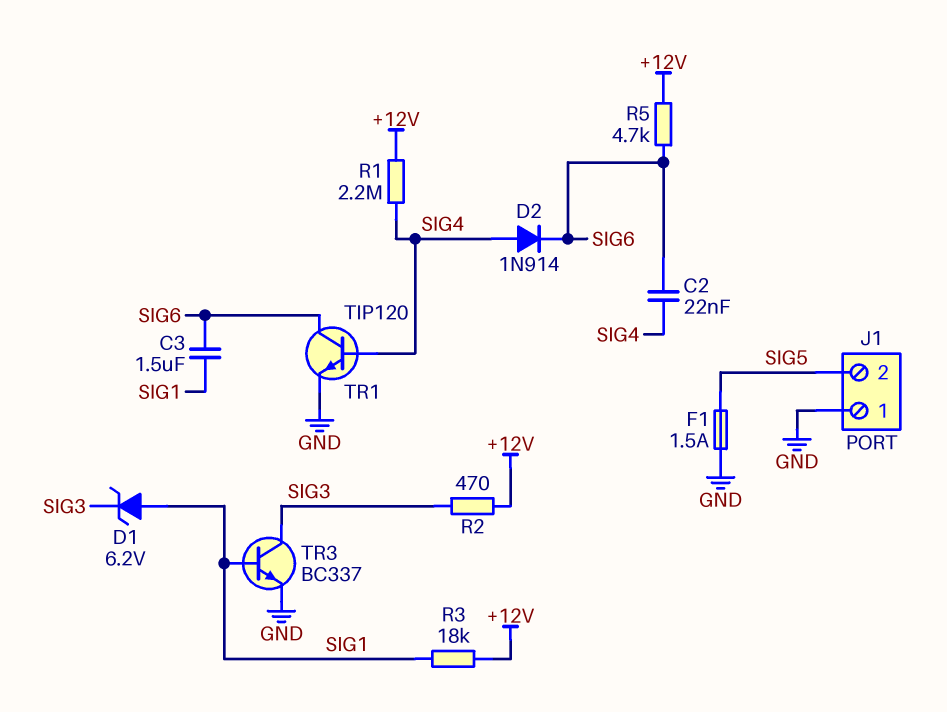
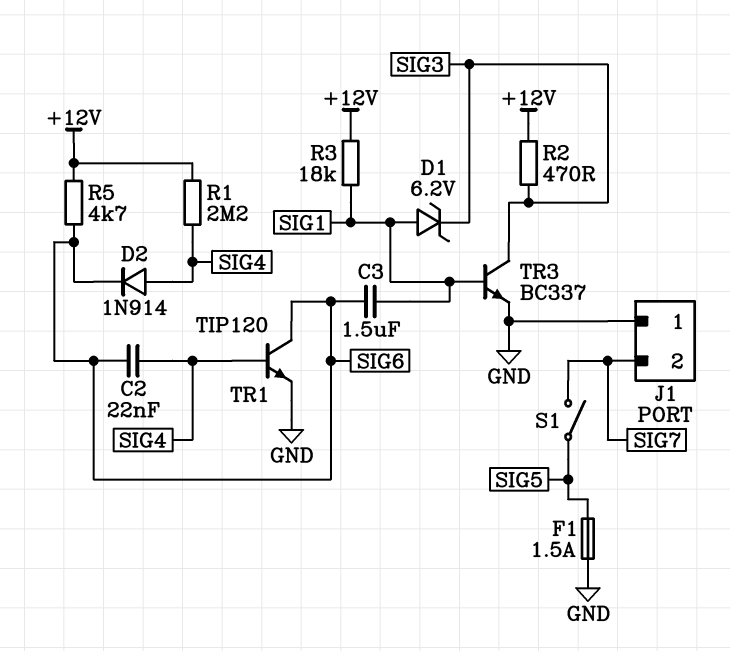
J1 pin 2: SIG5 -> SIG7
S1: none -> switch (SIG5, SIG7)

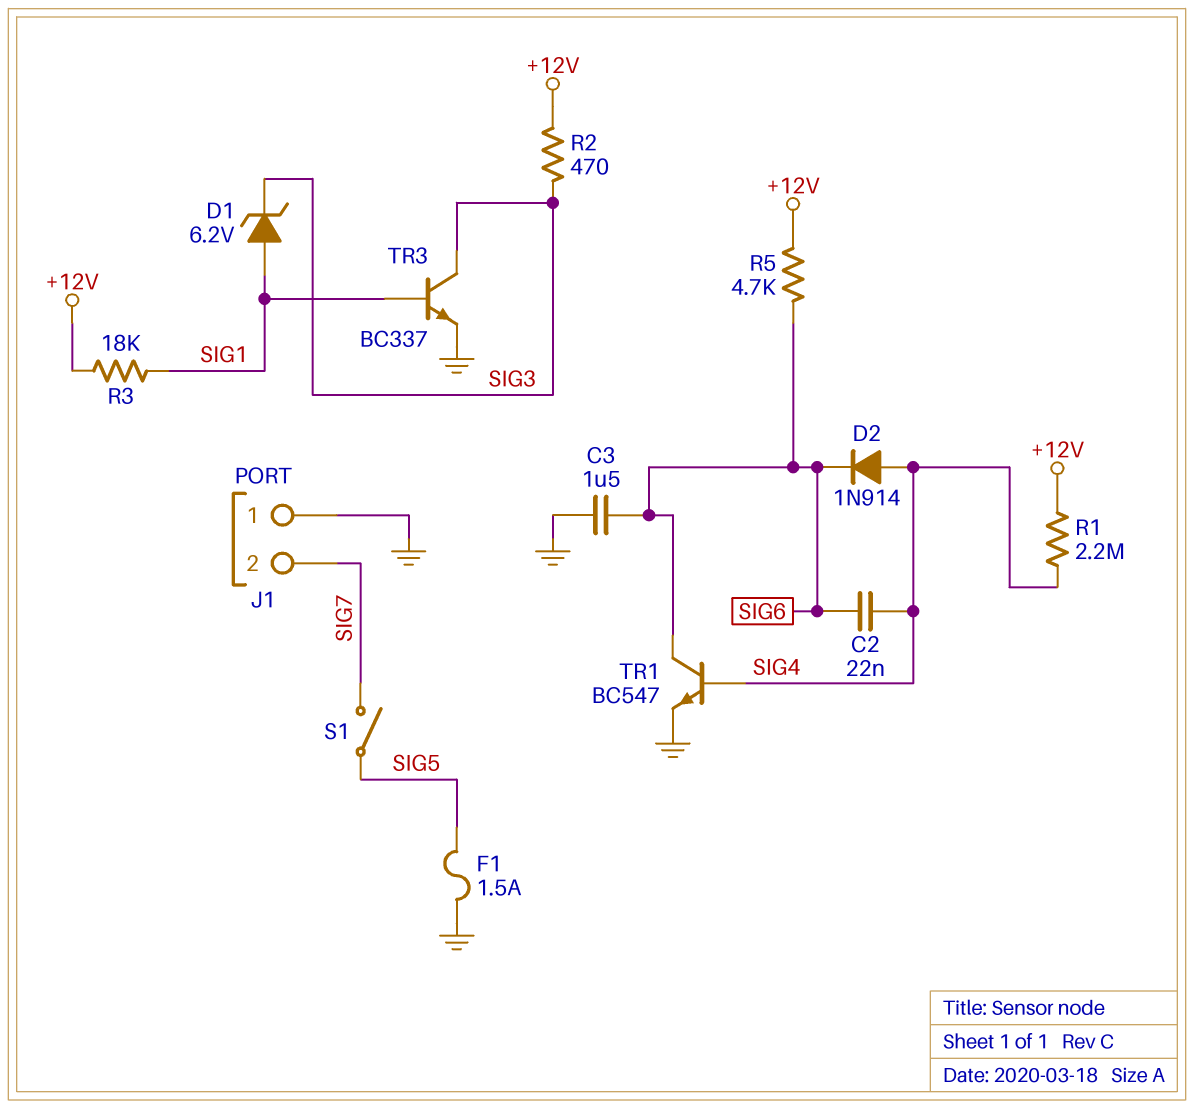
C3: 1.5uF (SIG1, SIG6) -> 1.5uF (GND, SIG6)
TR1: NPN TIP120 (B SIG4, C SIG6, E GND) -> NPN BC547 (B SIG4, C SIG6, E GND)

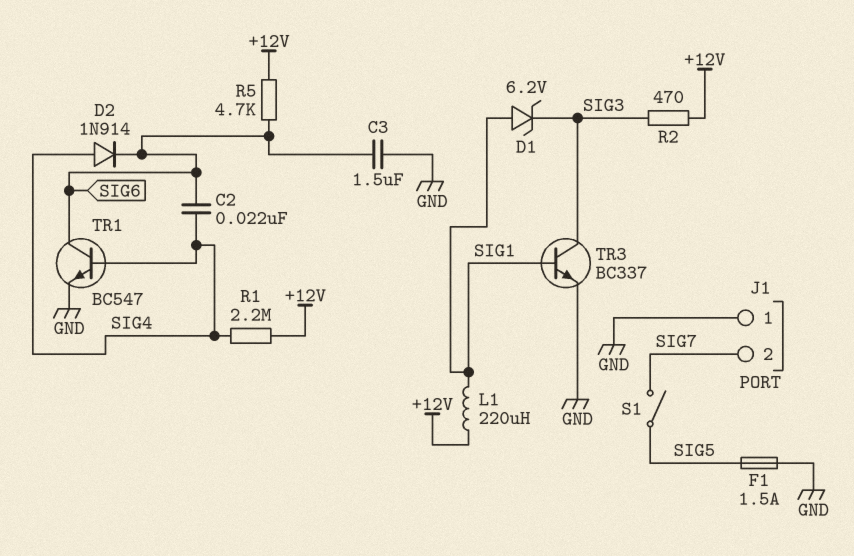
L1: none -> 220uH (+12V, SIG1)
R3: 18k (+12V, SIG1) -> none

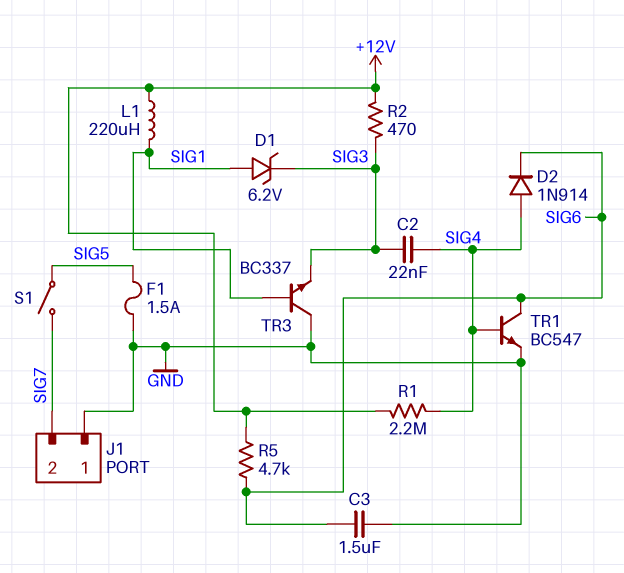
C2: 22nF (SIG4, SIG6) -> 22nF (SIG3, SIG4)
TR3: NPN BC337 (B SIG1, C SIG3, E GND) -> NPN BC337 (B SIG1, C GND, E SIG3)

